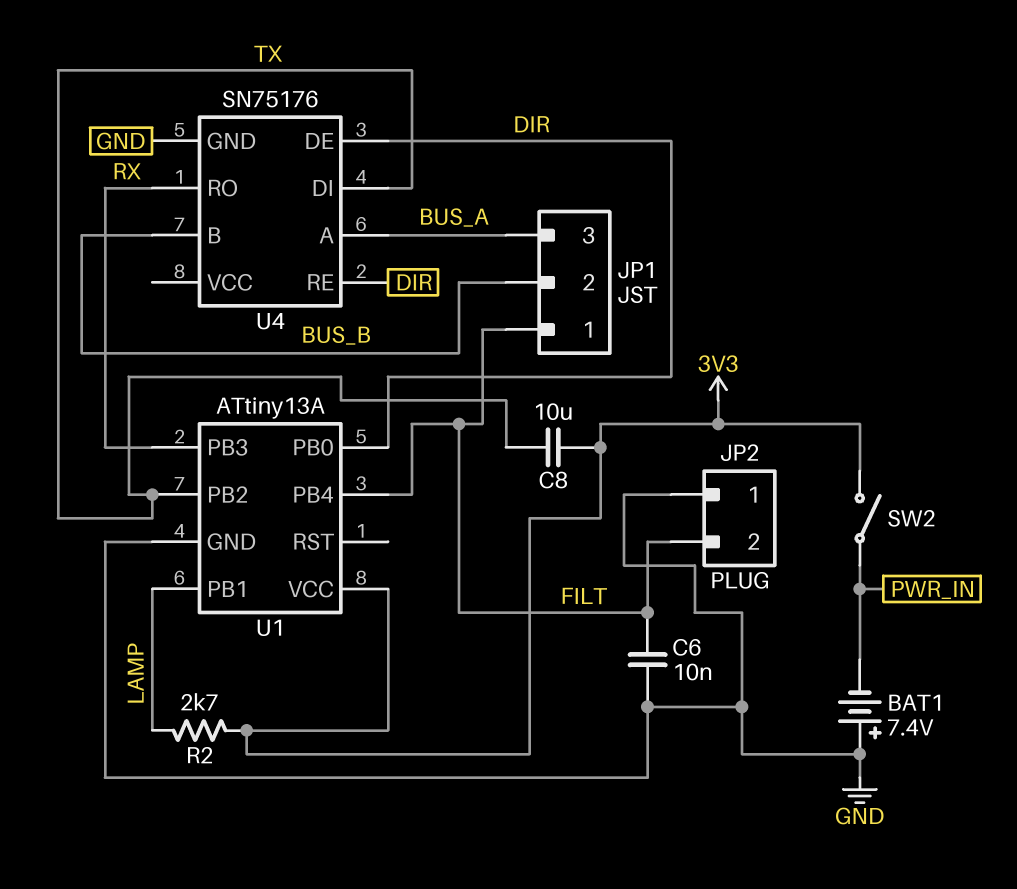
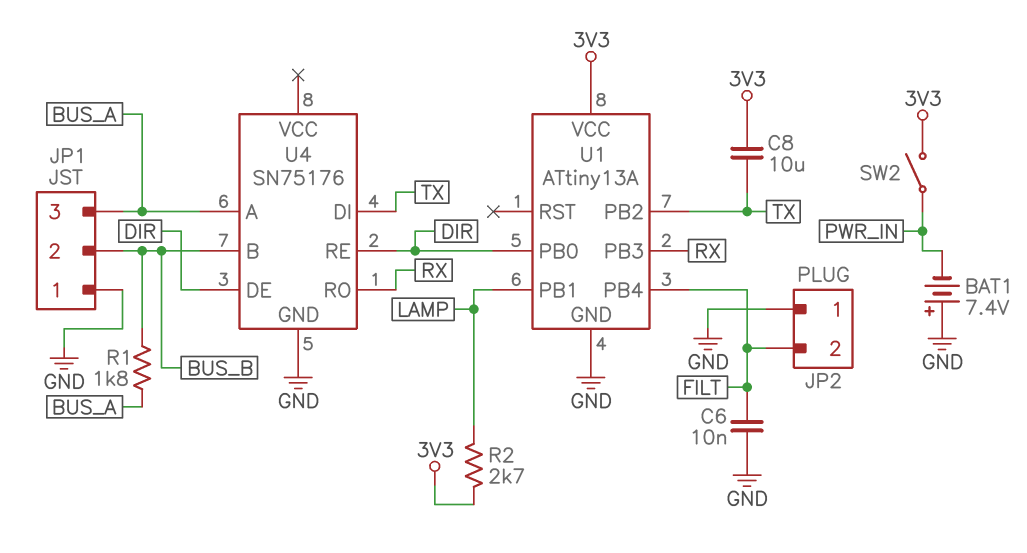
JP1 pin 1: FILT -> GND
R1: none -> 1.8k (BUS_A, BUS_B)

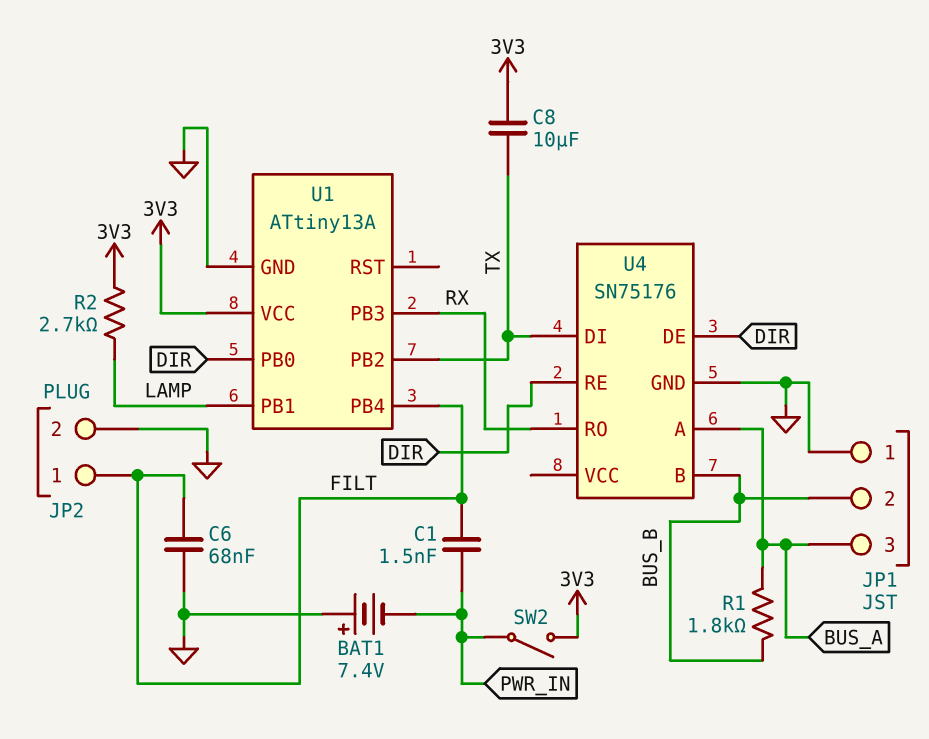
C1: none -> 1.5nF (FILT, PWR_IN)
C6: 10nF (FILT, GND) -> 68nF (FILT, GND)
JP2 pin 1: GND -> FILT
JP2 pin 2: FILT -> GND

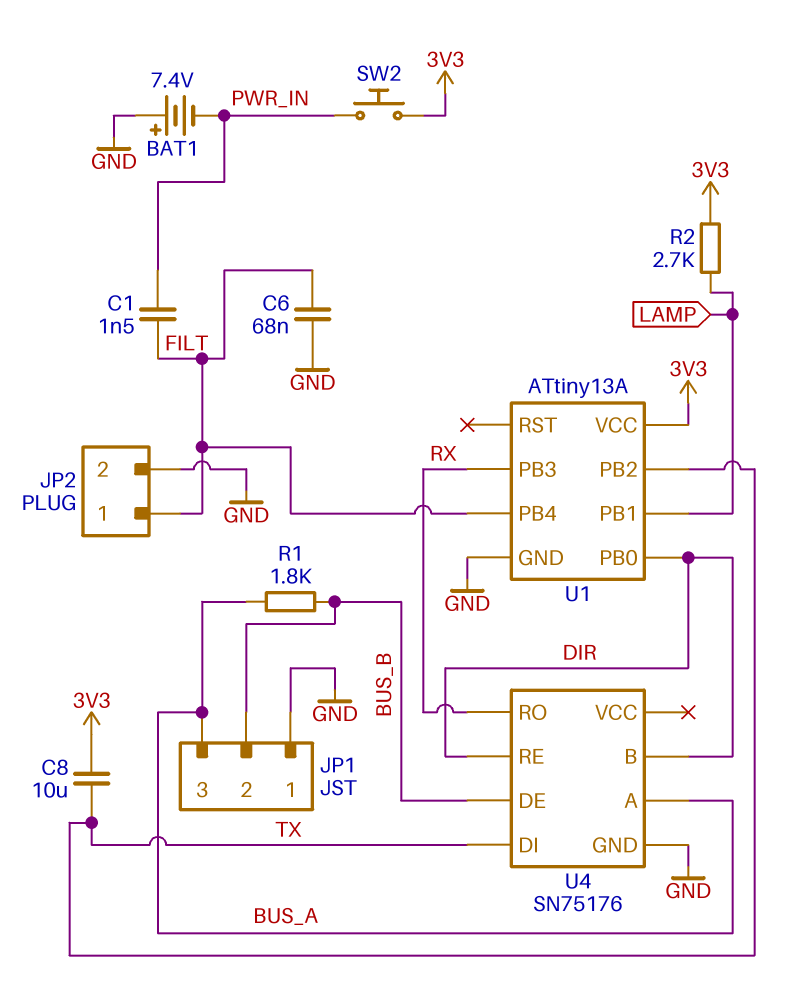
SW2: switch (3V3, PWR_IN) -> button (3V3, PWR_IN)
U4 pin B: BUS_B -> DIR
U4 pin DE: DIR -> BUS_B

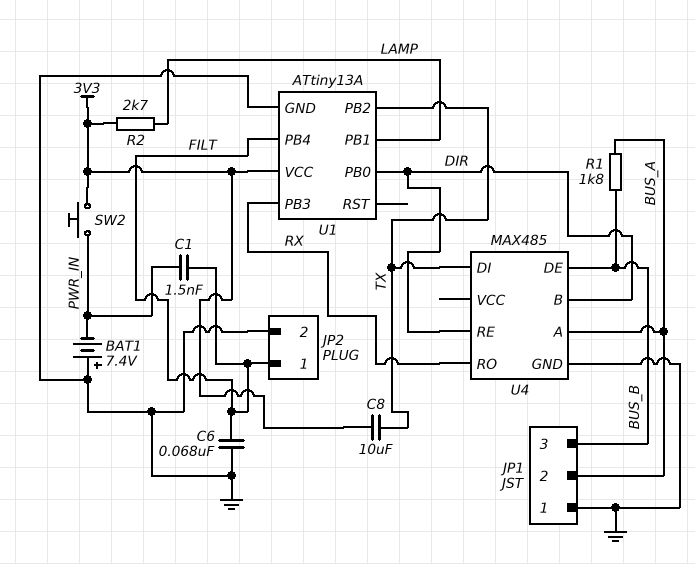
JP1 pin 2: BUS_B -> BUS_A
JP1 pin 3: BUS_A -> BUS_B
U4: SN75176 -> MAX485

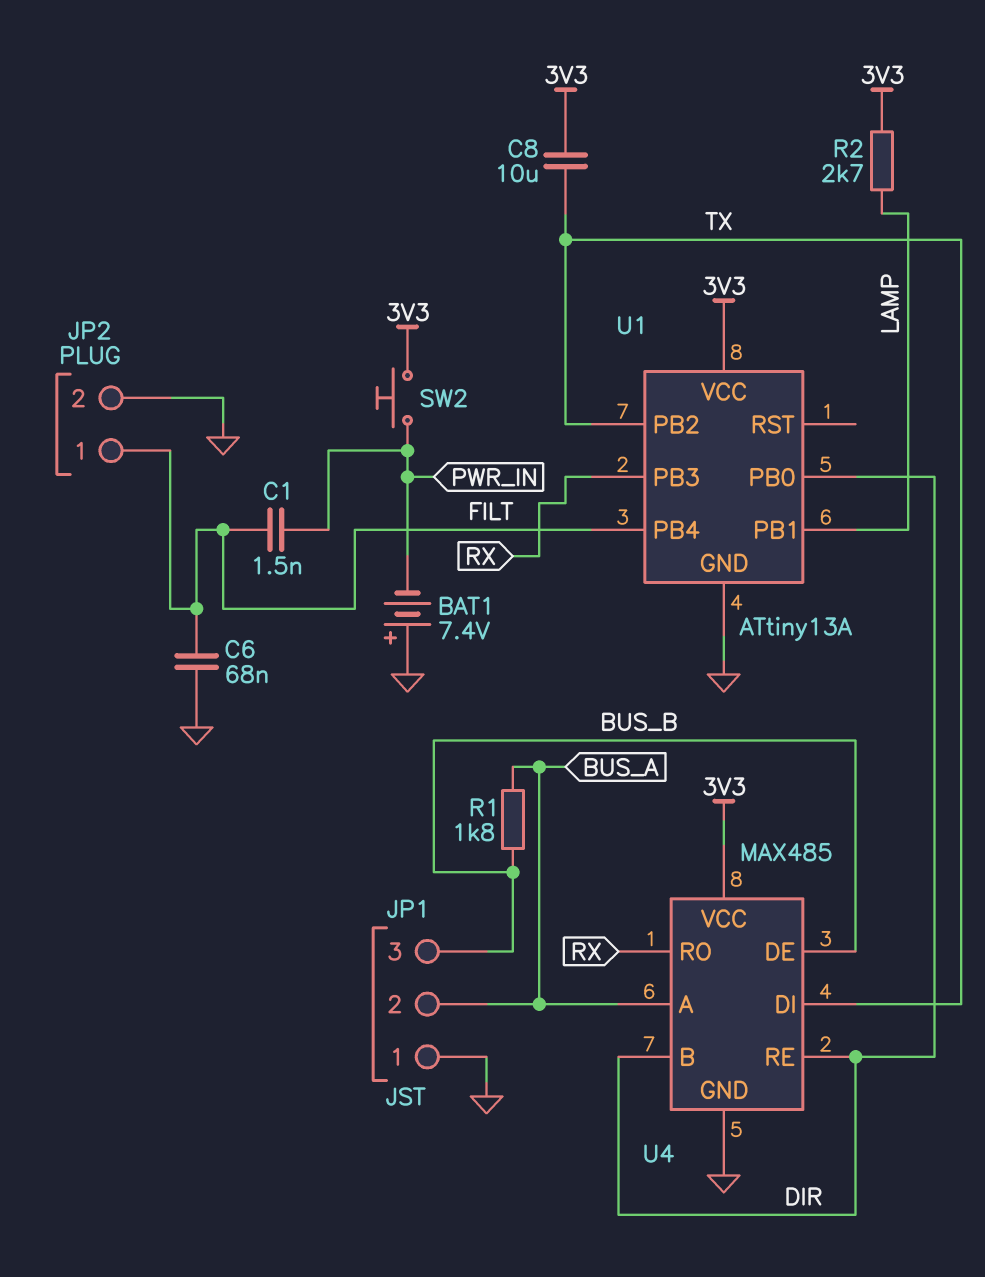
U4 pin VCC: none -> 3V3

